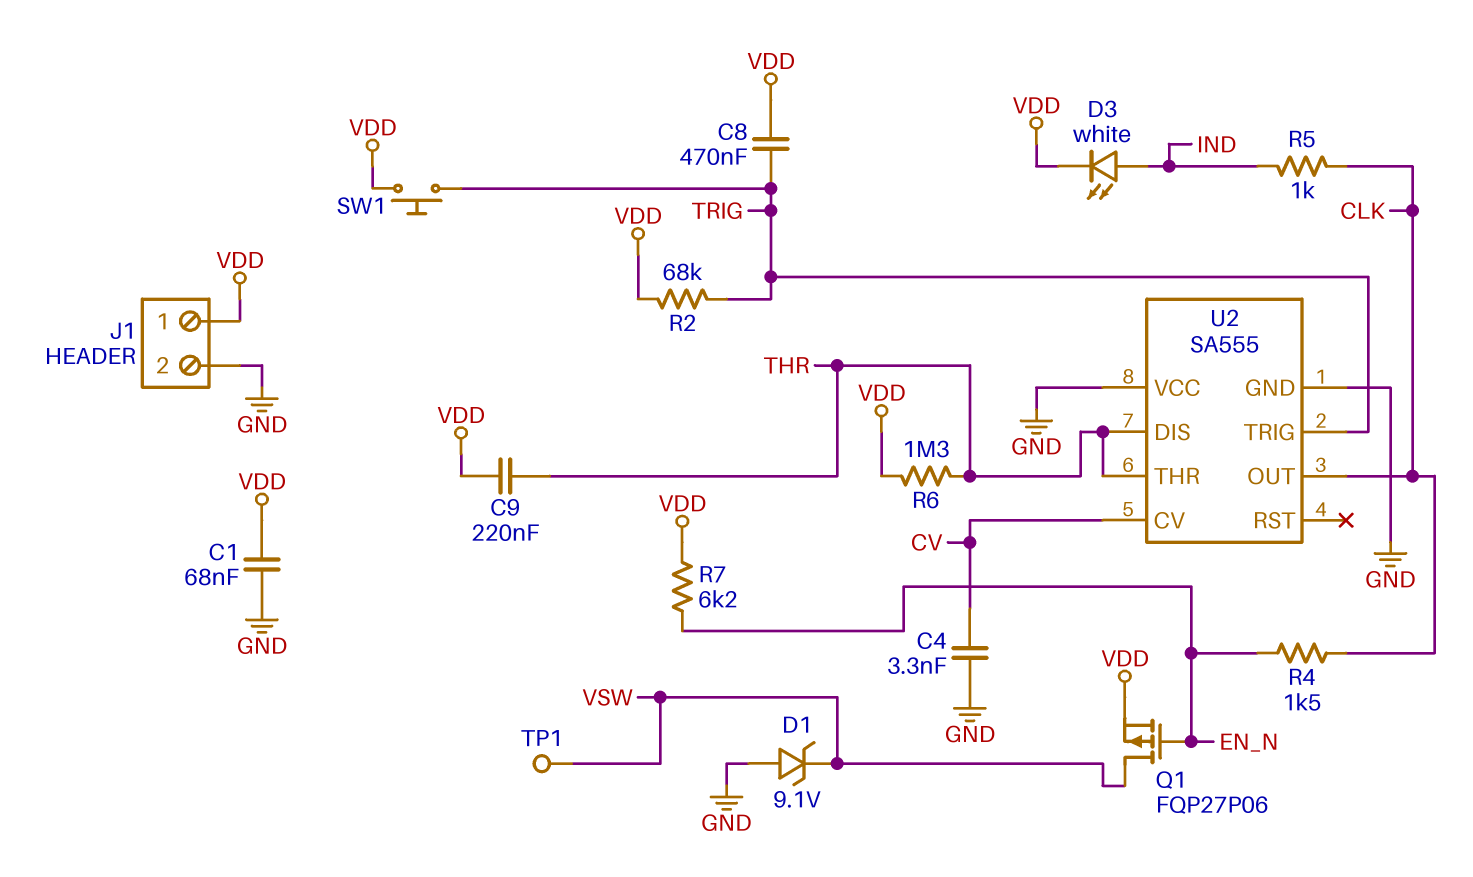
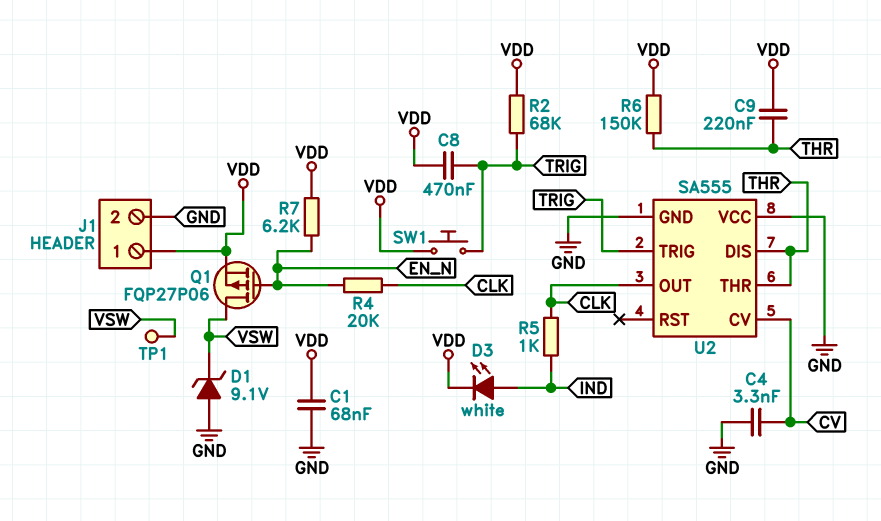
R4: 1.5k (CLK, EN_N) -> 20k (CLK, EN_N)
R6: 1.3M (THR, VDD) -> 150k (THR, VDD)

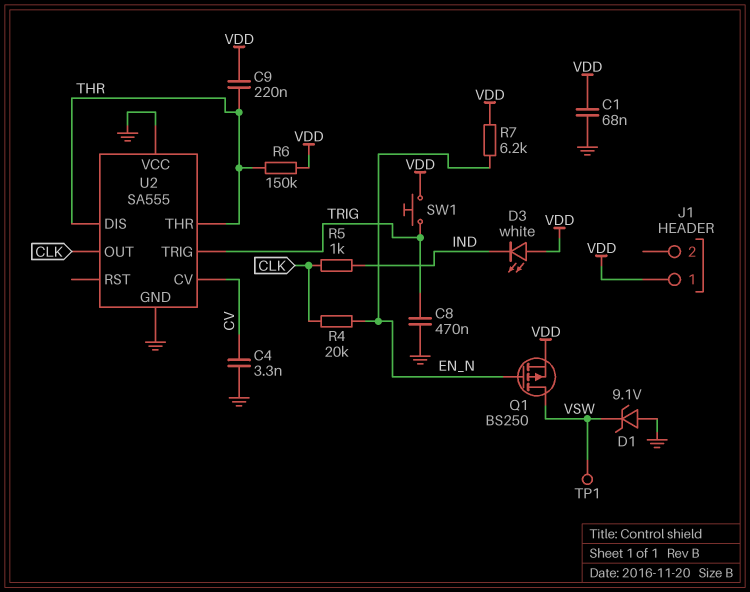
C8: 470nF (TRIG, VDD) -> 470nF (GND, TRIG)
D3: LED white (A IND, K VDD) -> LED white (A VDD, K IND)
J1 pin 2: GND -> none
Q1: PMOS FQP27P06 (G EN_N, D VSW, S VDD) -> PMOS BS250 (G EN_N, D VSW, S VDD)
R2: 68k (TRIG, VDD) -> none

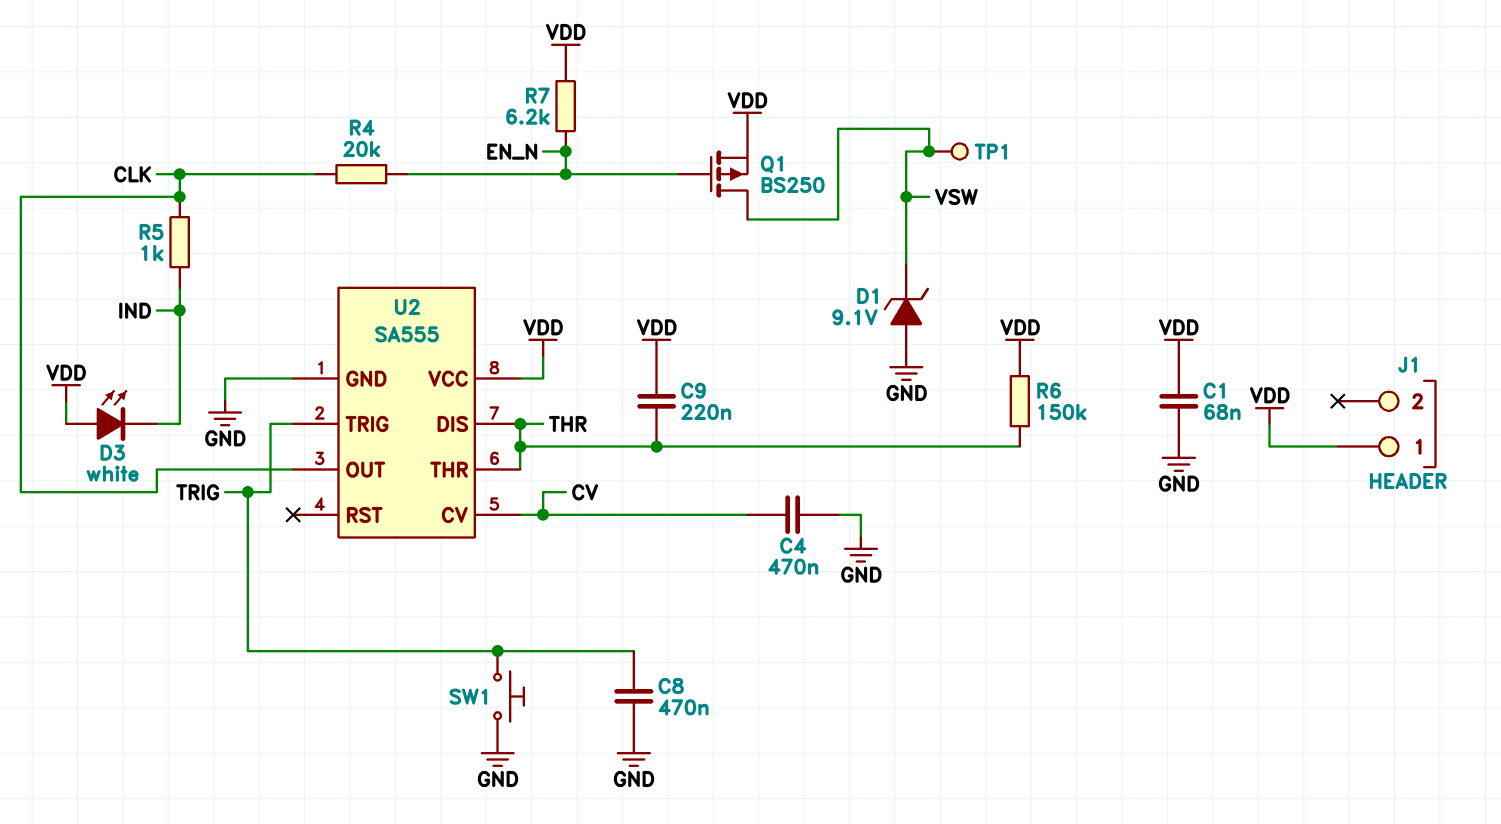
C4: 3.3nF (CV, GND) -> 470nF (CV, GND)
SW1: button (TRIG, VDD) -> button (GND, TRIG)
U2 pin VCC: GND -> VDD

